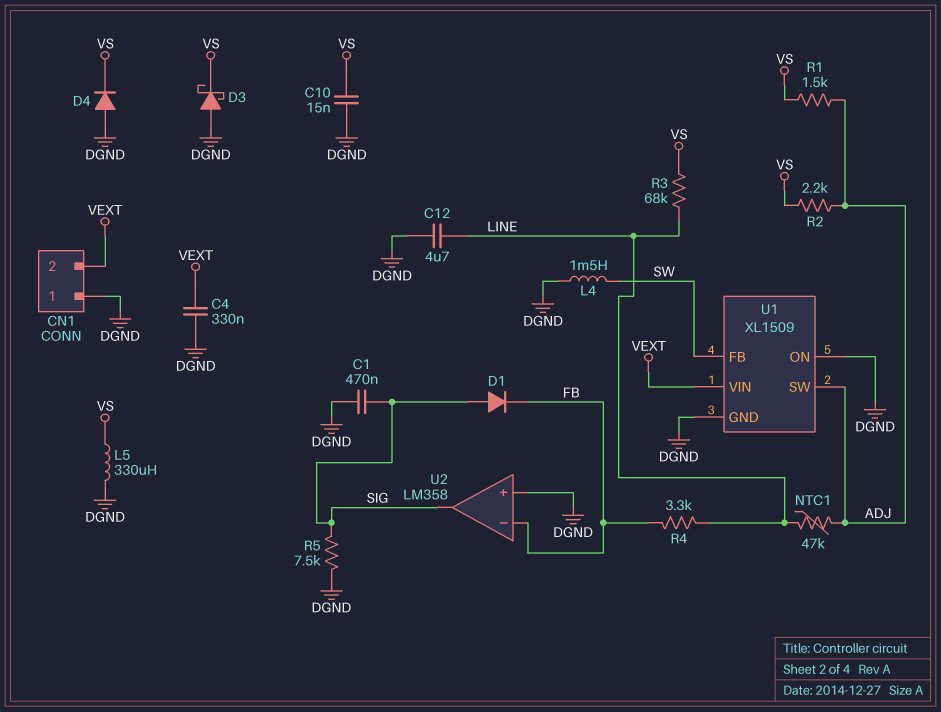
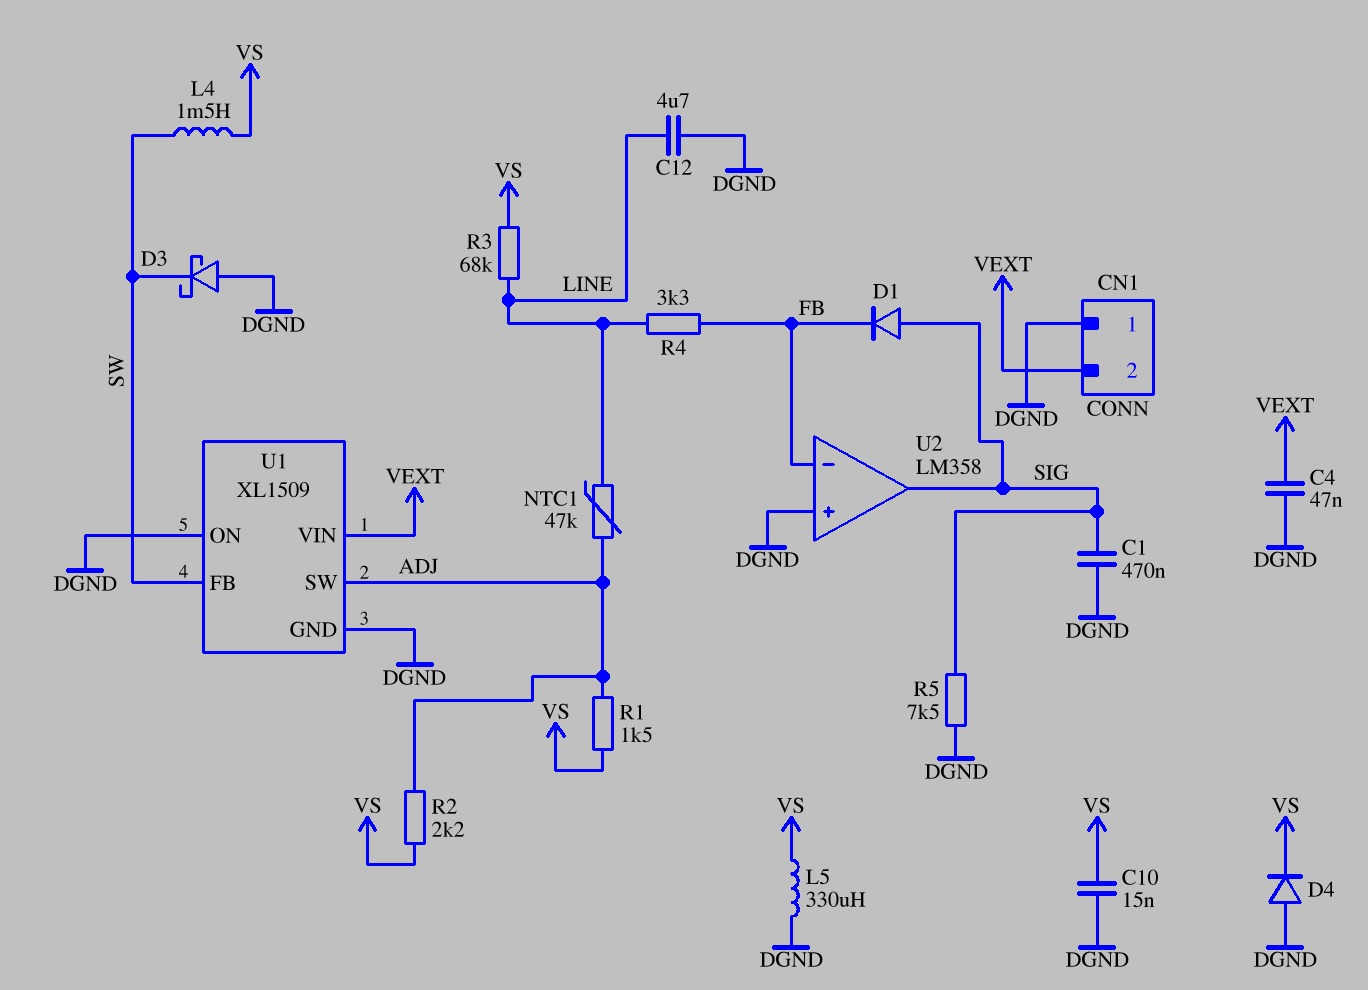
C4: 330nF (DGND, VEXT) -> 47nF (DGND, VEXT)
D3: schottky (A DGND, K VS) -> schottky (A DGND, K SW)
L4: 1.5mH (DGND, SW) -> 1.5mH (SW, VS)

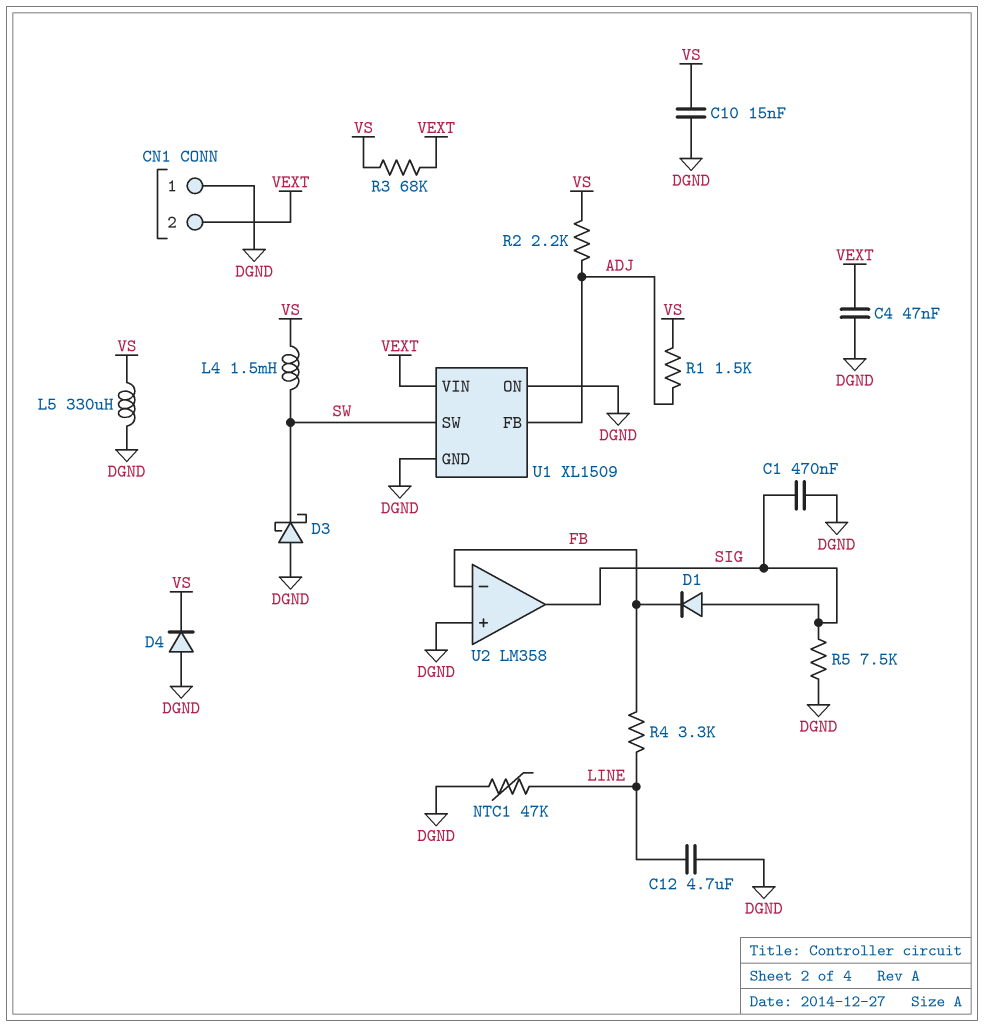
NTC1: 47k (ADJ, LINE) -> 47k (DGND, LINE)
R3: 68k (LINE, VS) -> 68k (VEXT, VS)
U1 pin FB: SW -> ADJ
U1 pin SW: ADJ -> SW

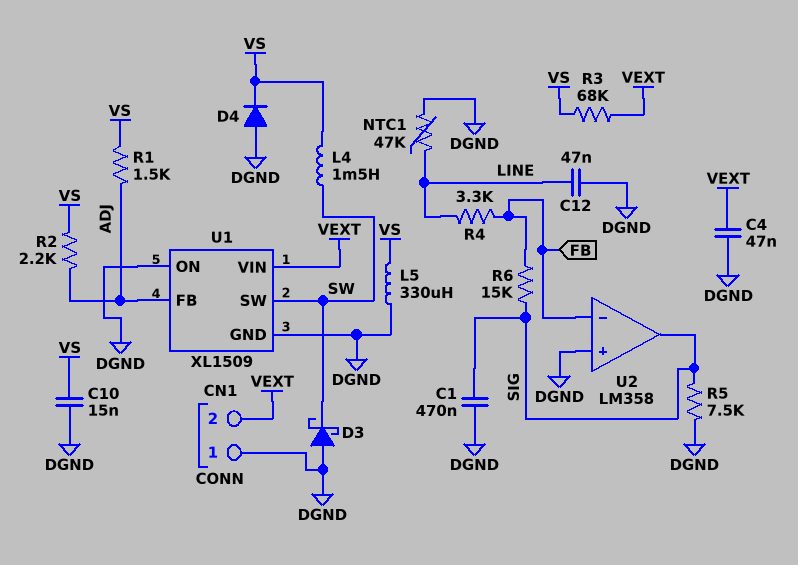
C12: 4.7uF (DGND, LINE) -> 47nF (DGND, LINE)
D1: diode (A SIG, K FB) -> none
R6: none -> 15k (FB, SIG)

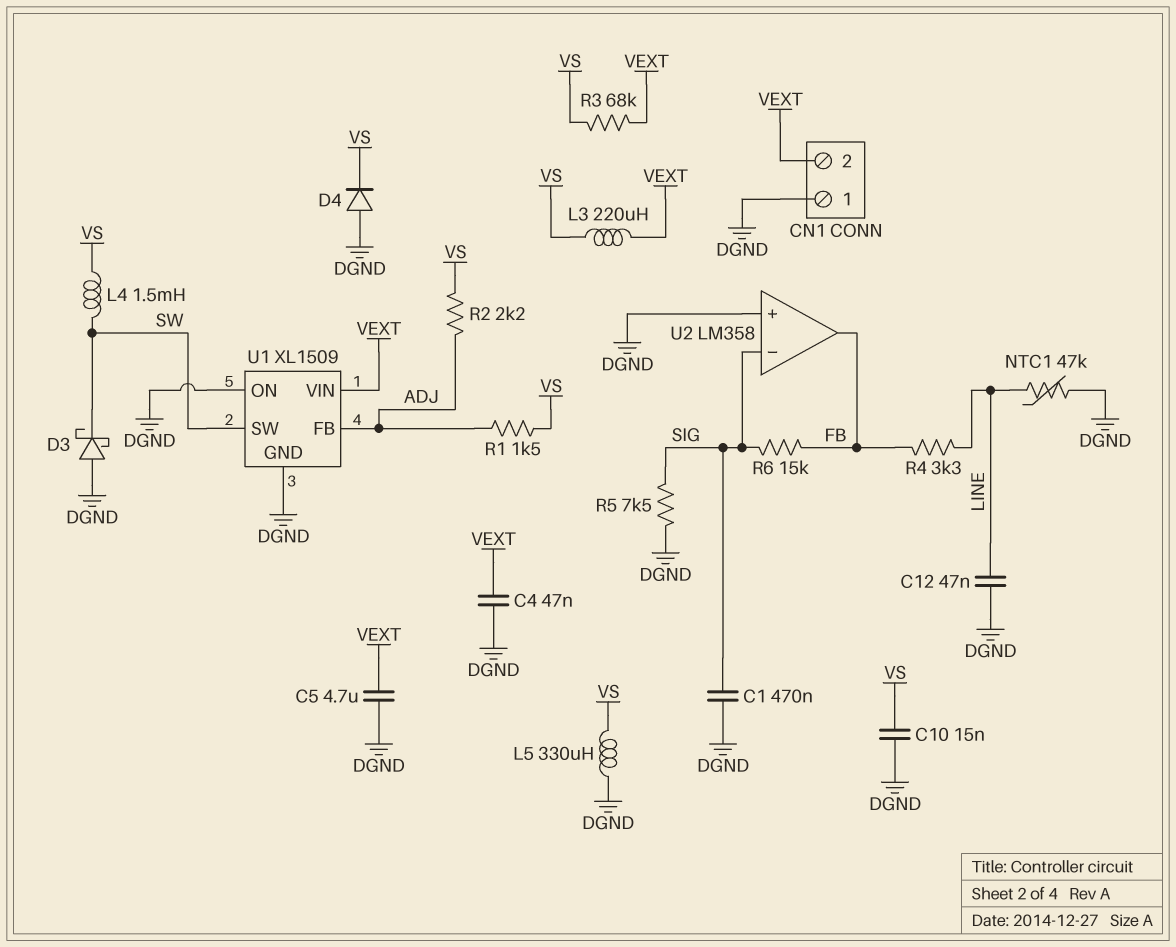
C5: none -> 4.7uF (DGND, VEXT)
L3: none -> 220uH (VEXT, VS)
U2 pin in-: FB -> SIG
U2 pin out: SIG -> FB

